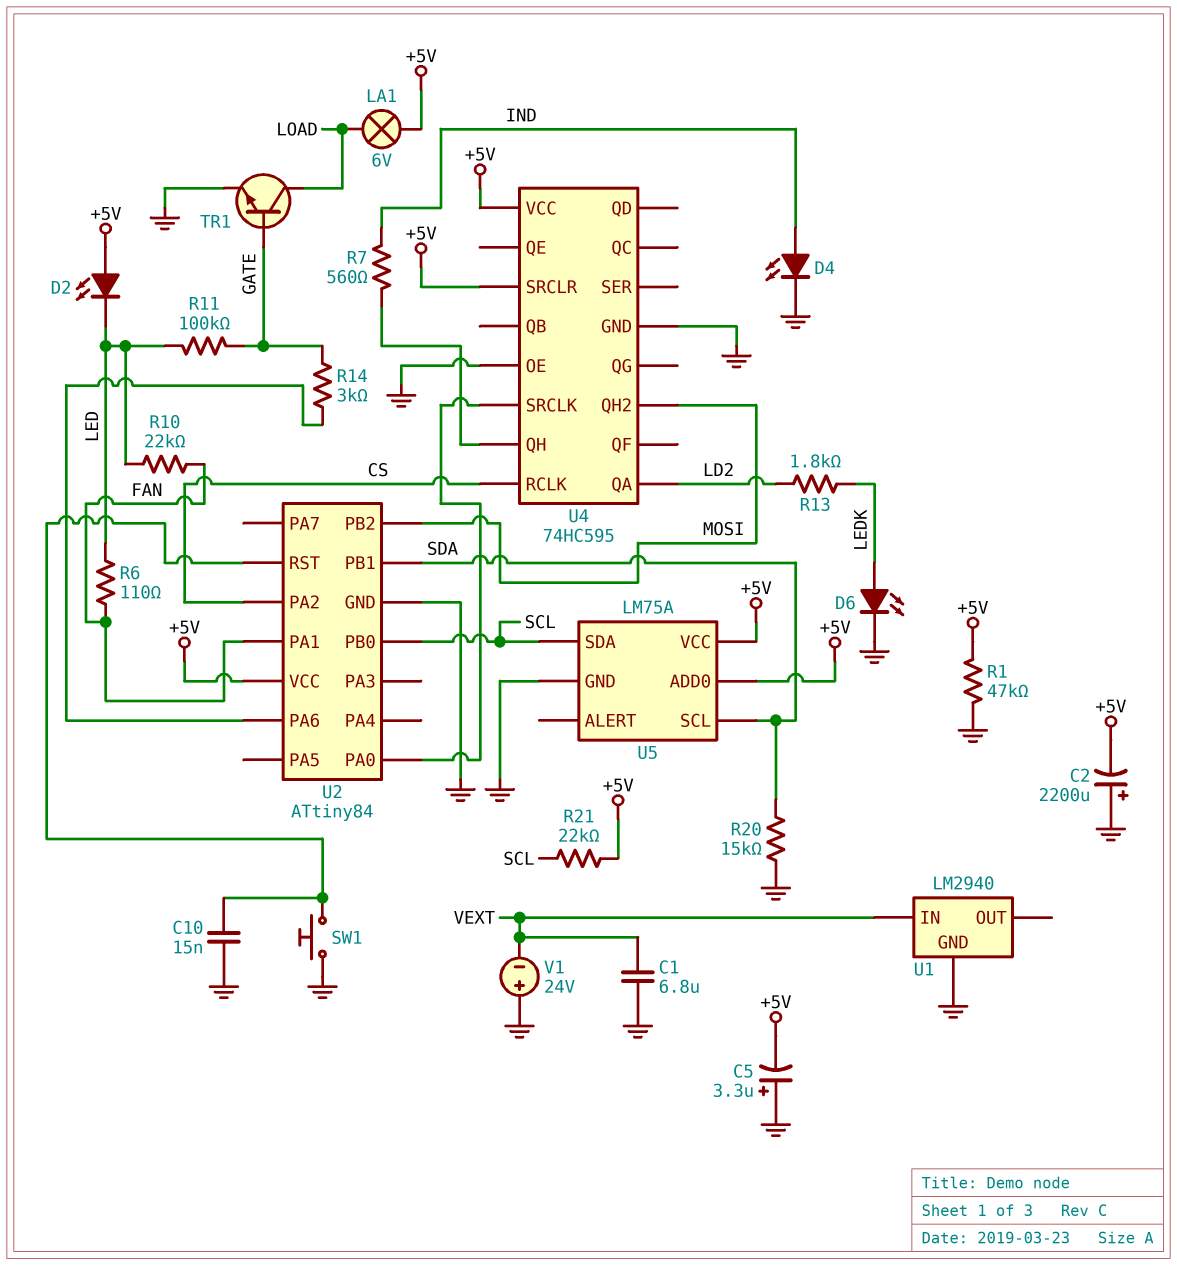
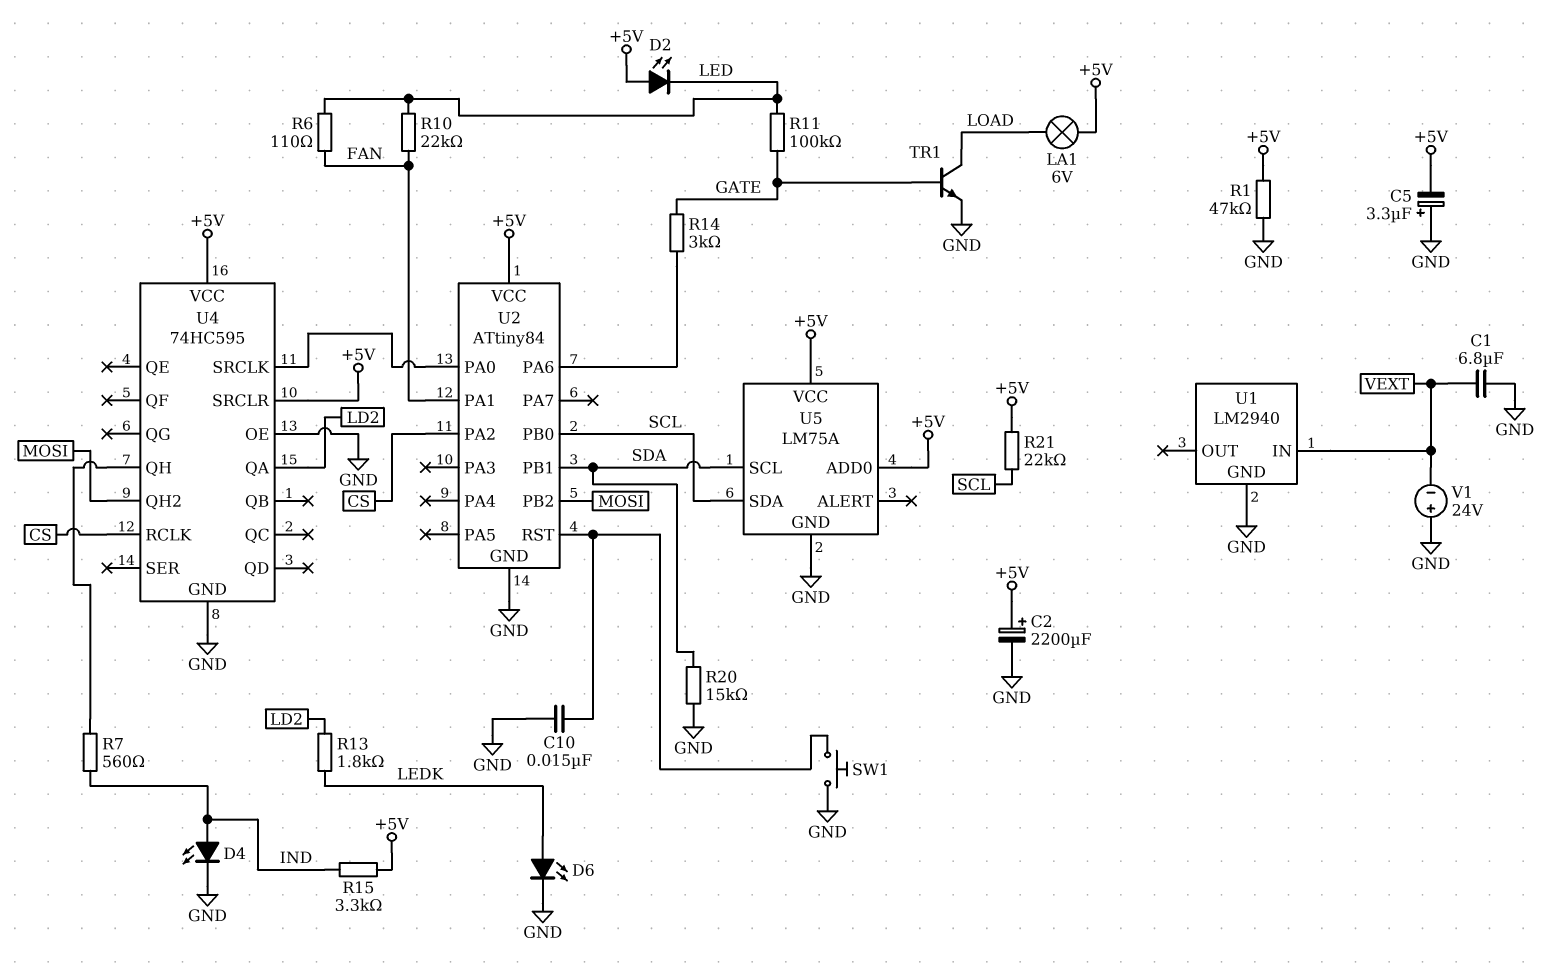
C2: 2200uF (plus GND, minus +5V) -> 2200uF (plus +5V, minus GND)
R15: none -> 3.3k (+5V, IND)

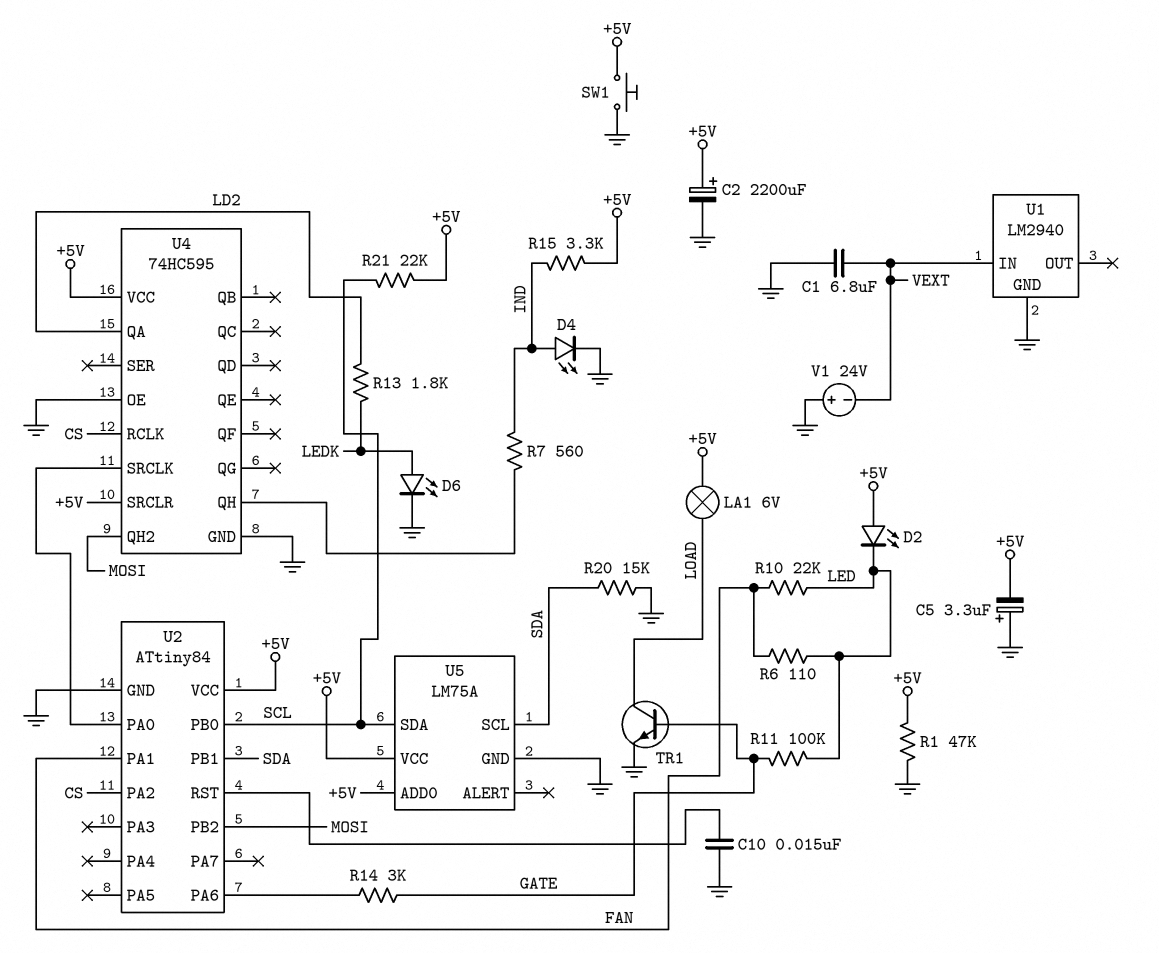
SW1: button (GND, U2/RST) -> button (+5V, GND)

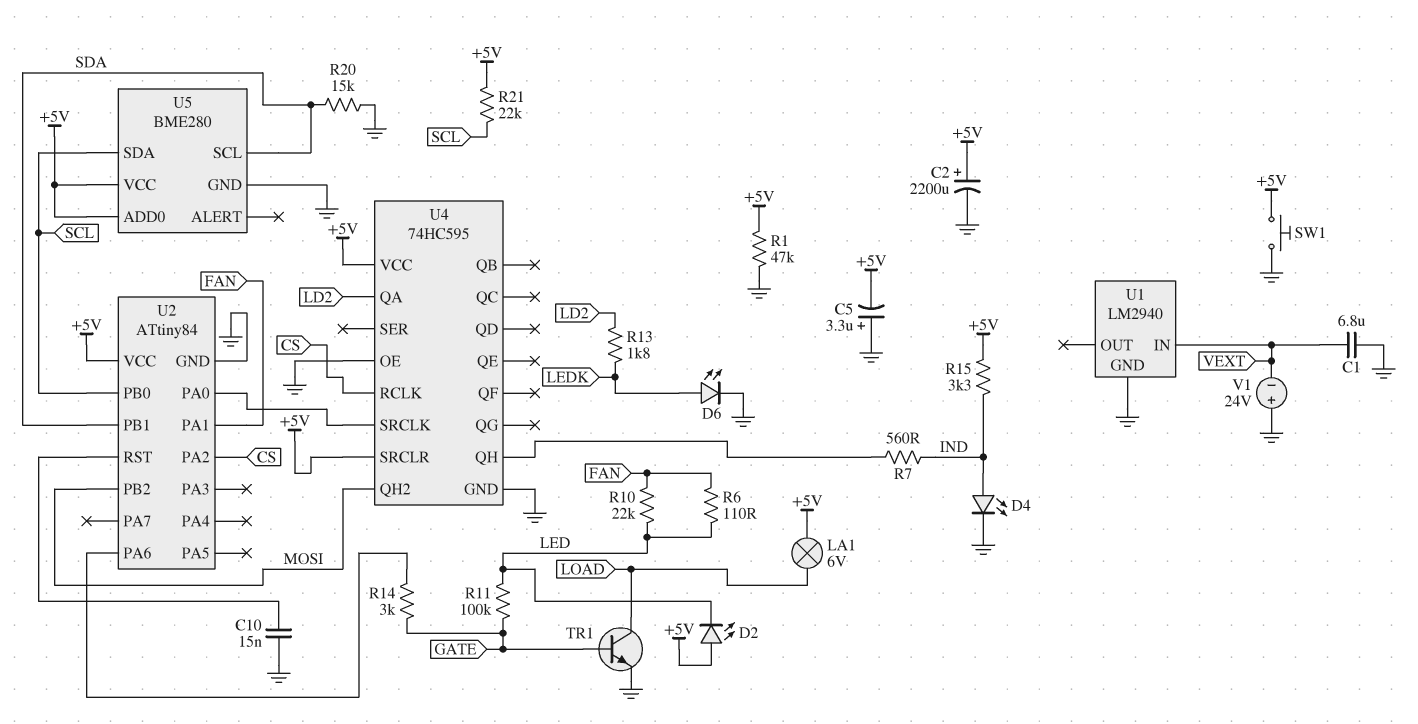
U5: LM75A -> BME280

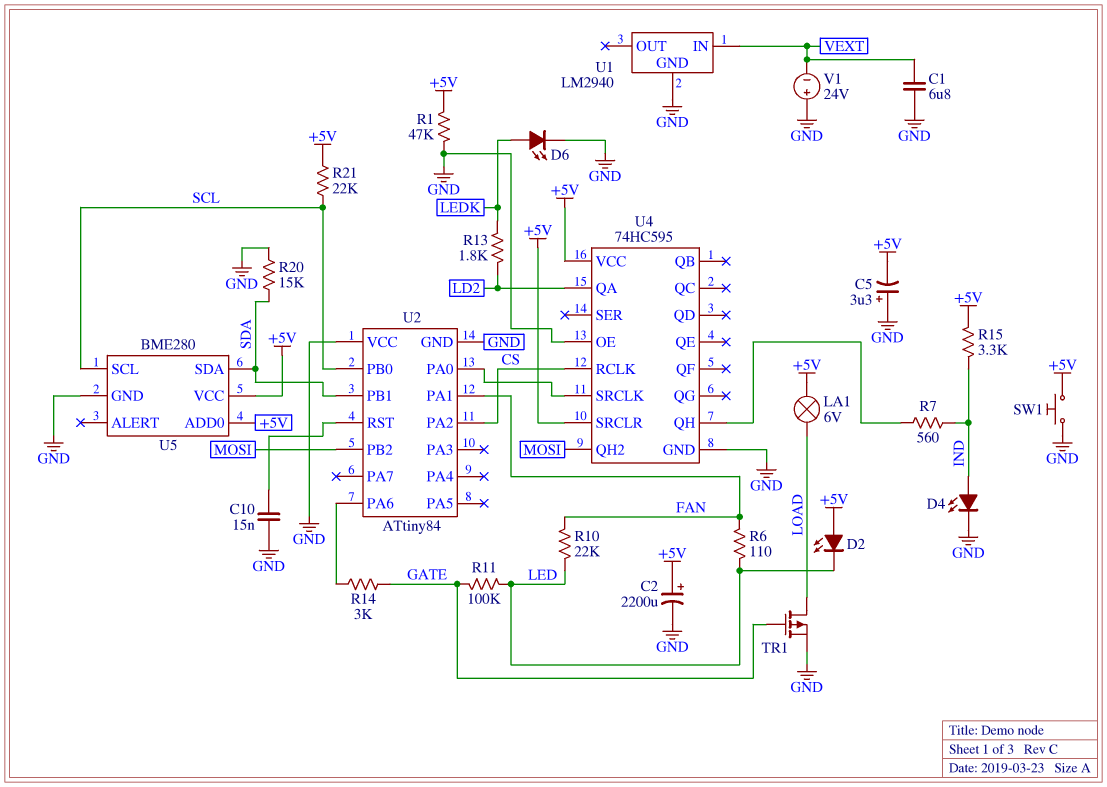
TR1: NPN (B GATE, C LOAD, E GND) -> PMOS (G GATE, D LOAD, S GND)
U2 pin VCC: +5V -> GND
U5 pin SCL: SDA -> SCL
U5 pin SDA: SCL -> SDA

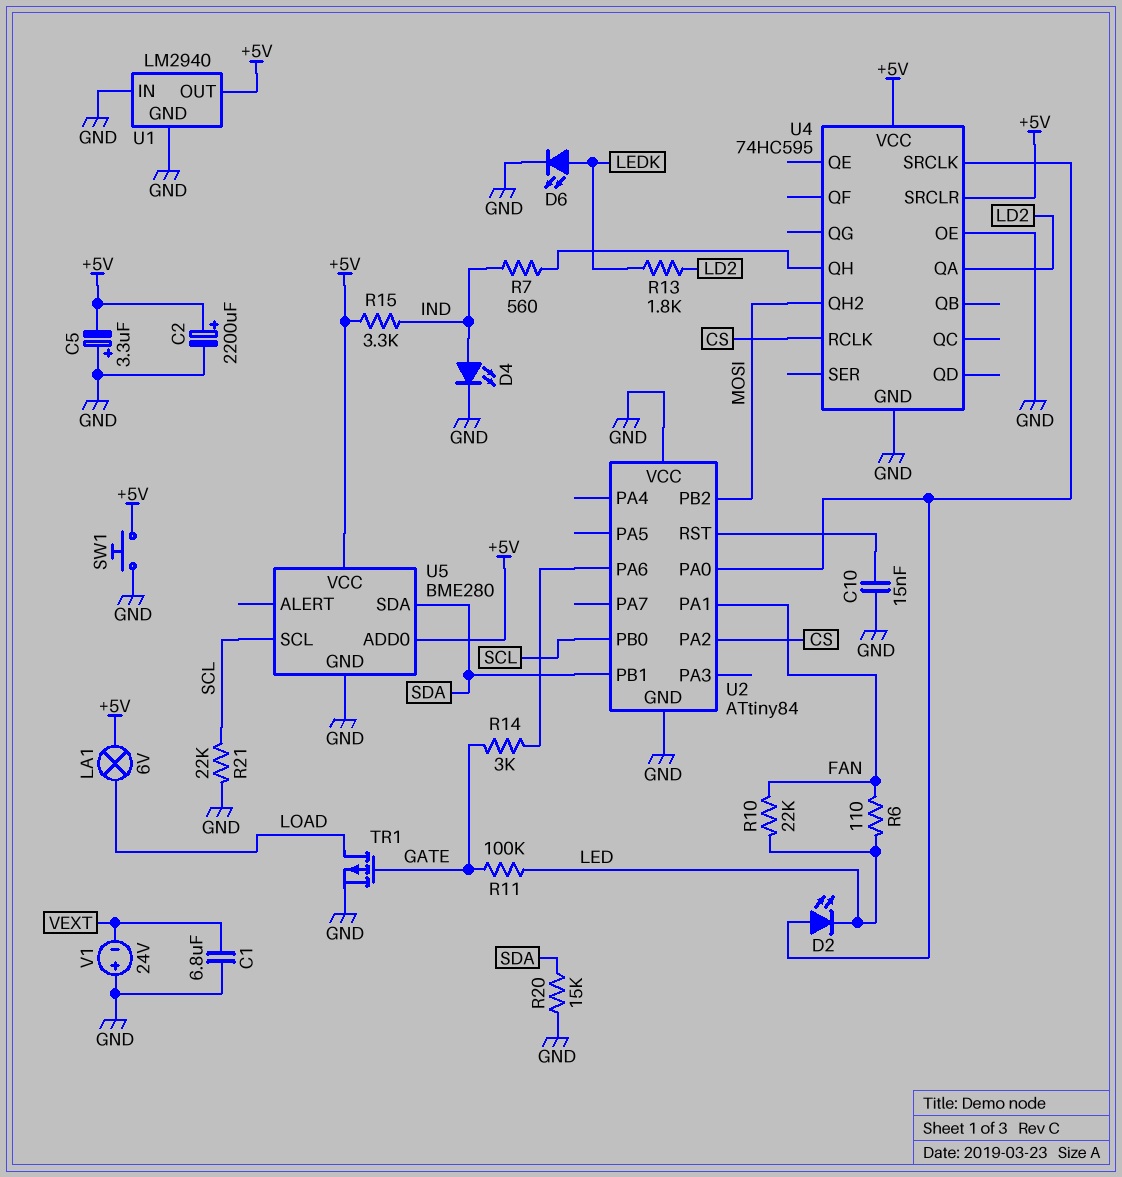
D2: LED (A +5V, K LED) -> LED (A U2/PA0, K LED)
R1: 47k (+5V, GND) -> none
R21: 22k (+5V, SCL) -> 22k (GND, SCL)
U1 pin IN: VEXT -> GND
U1 pin OUT: none -> +5V

